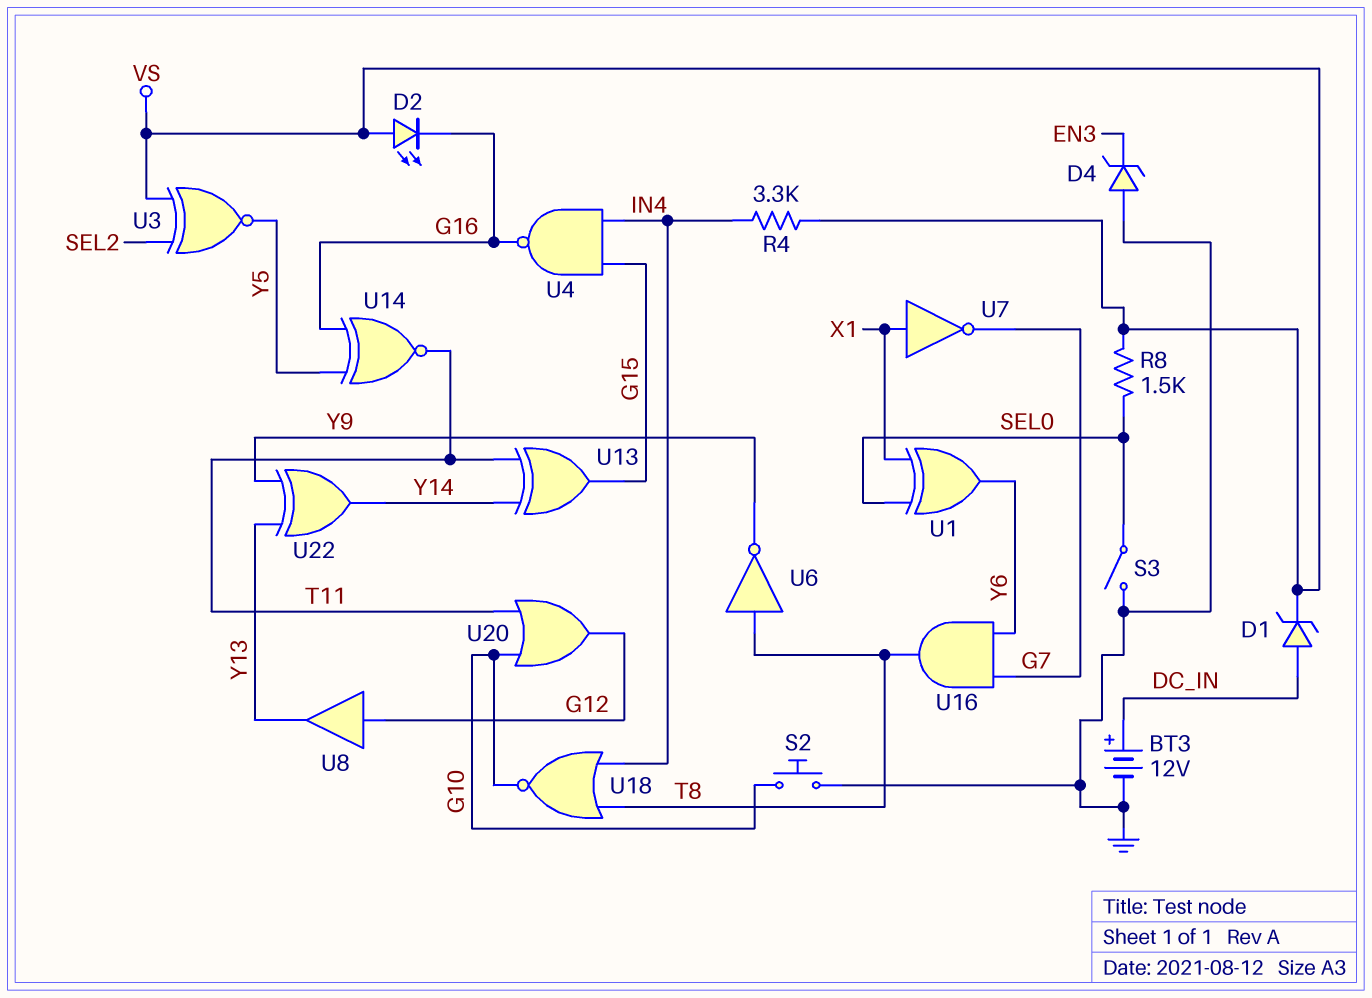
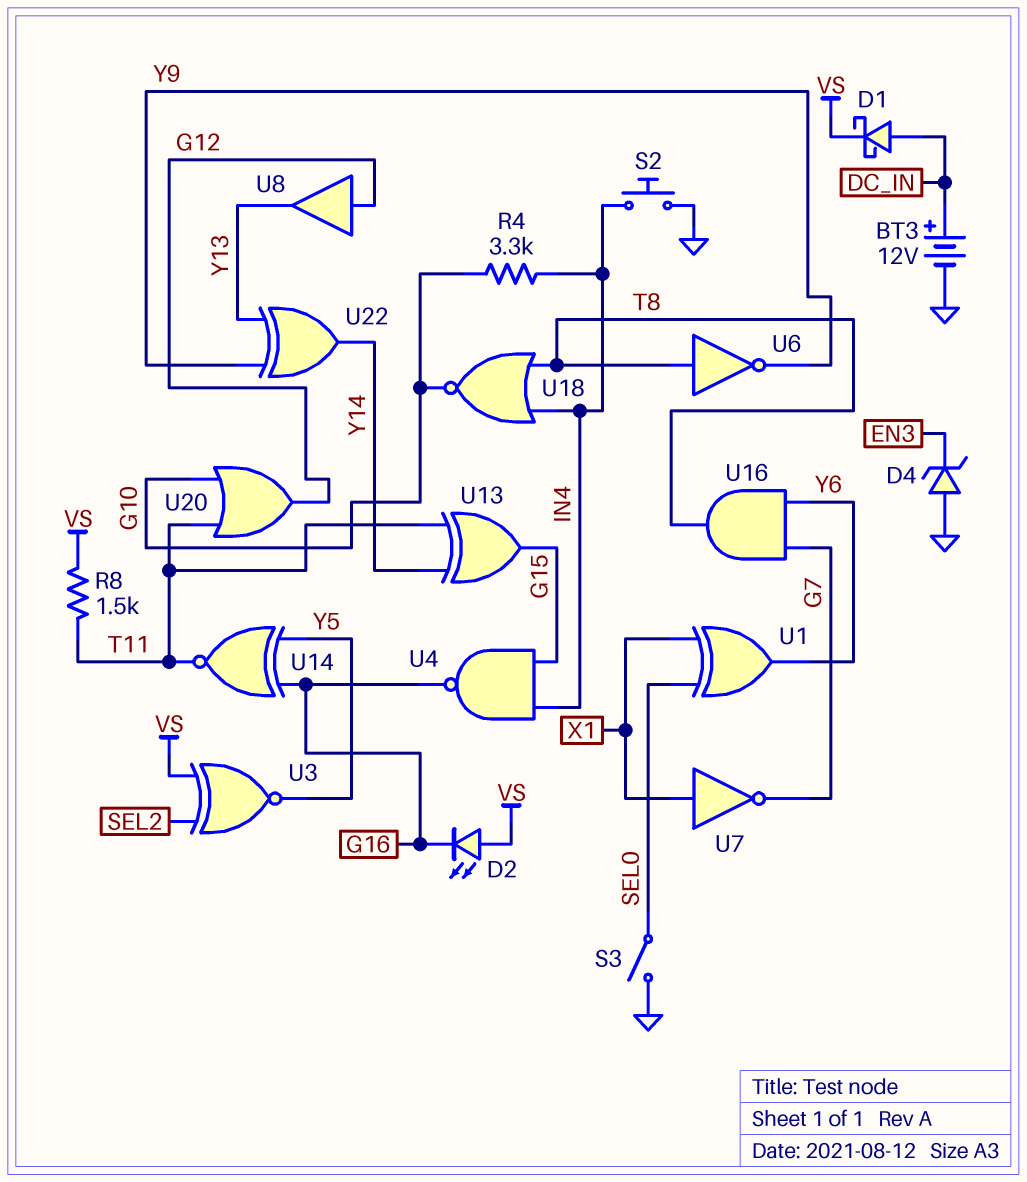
D1: zener (A DC_IN, K VS) -> schottky (A DC_IN, K VS)
R4: 3.3k (IN4, VS) -> 3.3k (G10, IN4)
R8: 1.5k (SEL0, VS) -> 1.5k (T11, VS)
S2: button (G10, GND) -> button (GND, IN4)

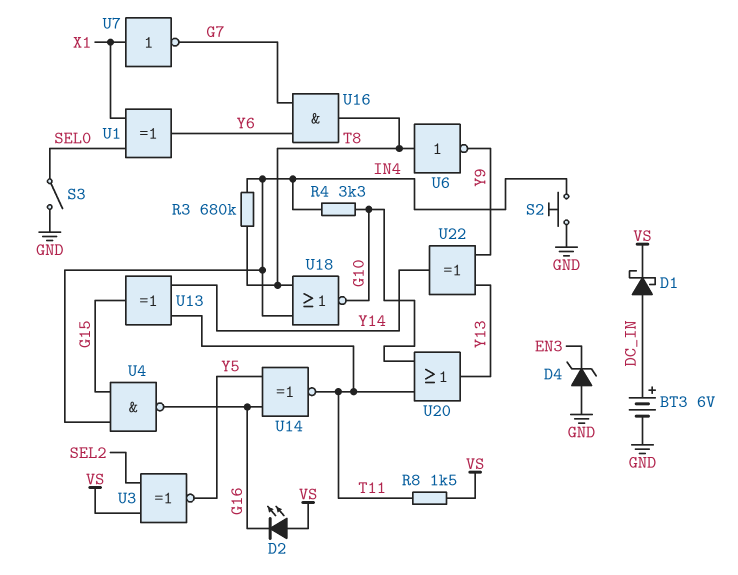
BT3: 12V (plus DC_IN, minus GND) -> 6V (plus DC_IN, minus GND)
R3: none -> 680k (IN4, T8)
U8: buffer (in G12, out Y13) -> none
U20: OR (in G10, in T11, out G12) -> OR (in G10, in T11, out Y13)

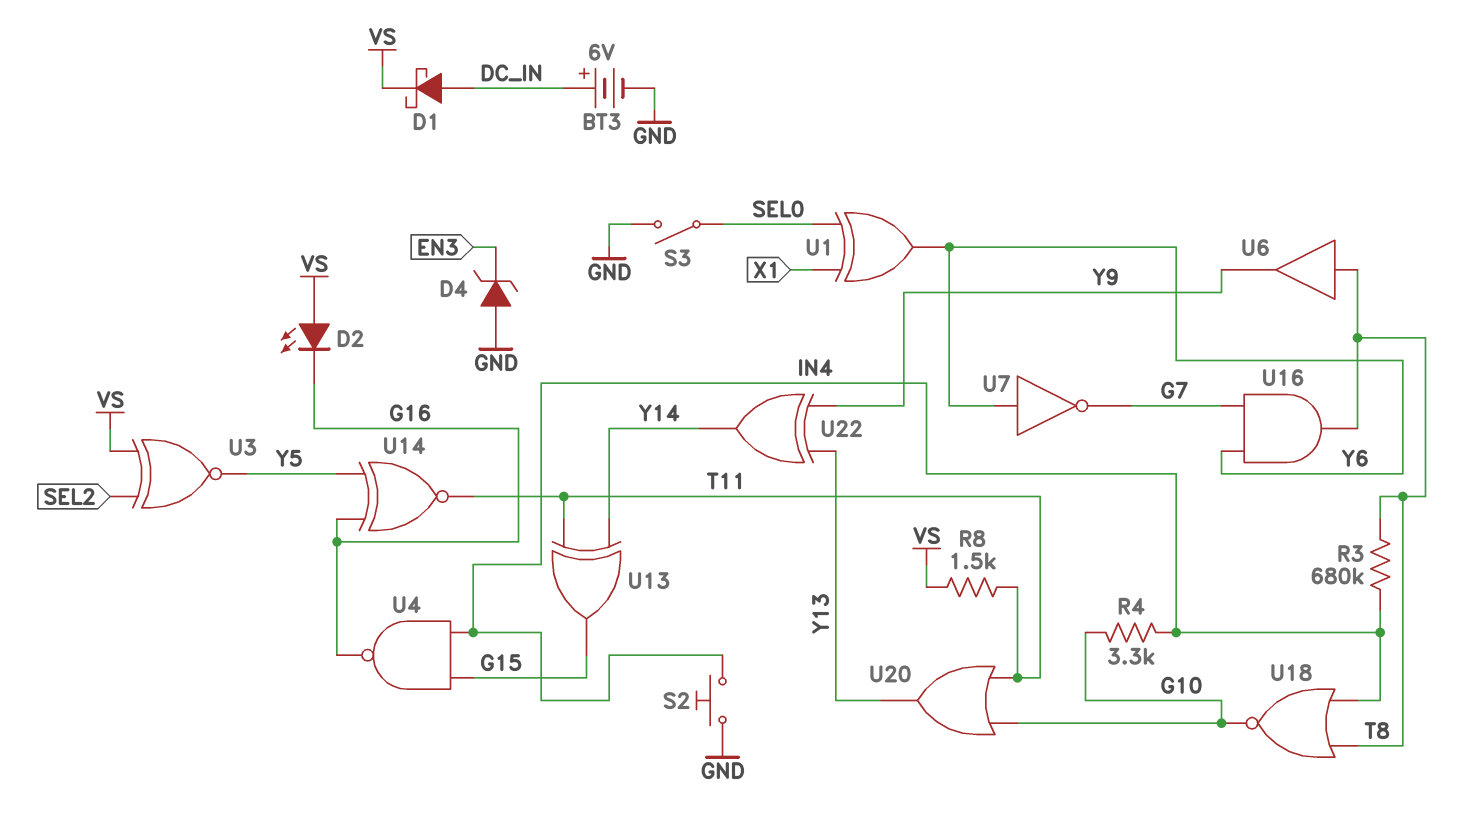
U6: NOT (in T8, out Y9) -> buffer (in T8, out Y9)
U7: NOT (in X1, out G7) -> NOT (in Y6, out G7)

